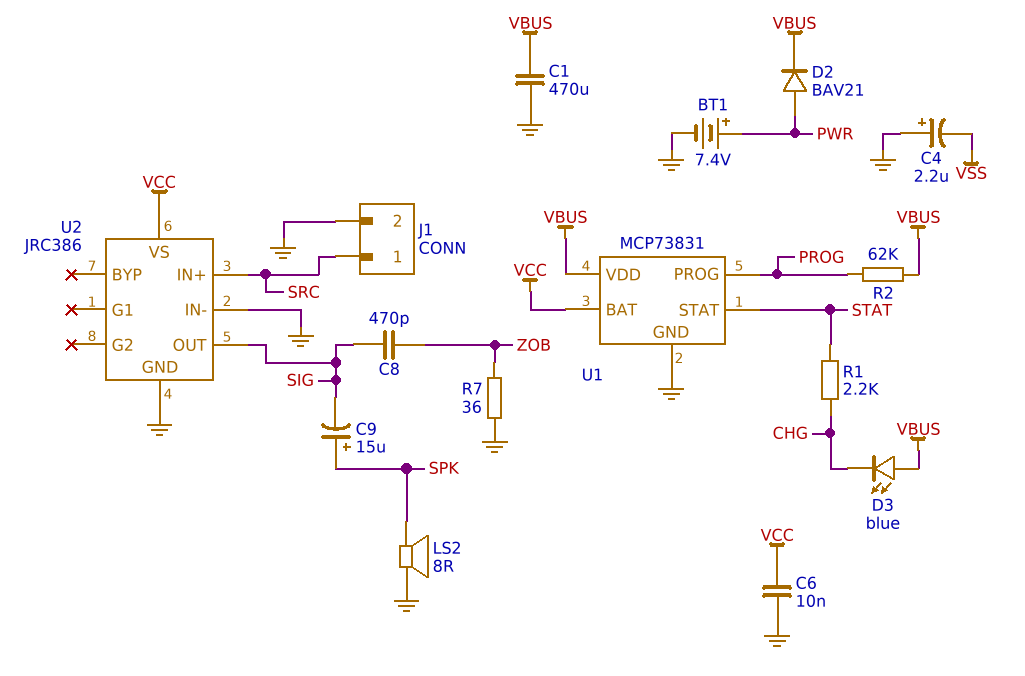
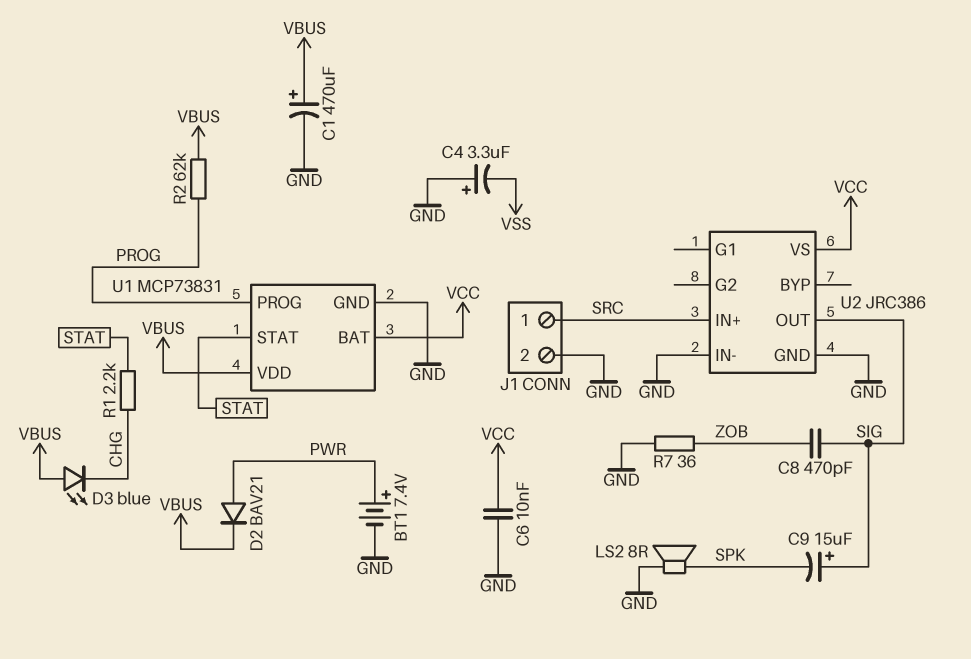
C1: 470uF (GND, VBUS) -> 470uF (plus VBUS, minus GND)
C4: 2.2uF (plus GND, minus VSS) -> 3.3uF (plus GND, minus VSS)
C9: 15uF (plus SPK, minus SIG) -> 15uF (plus SIG, minus SPK)

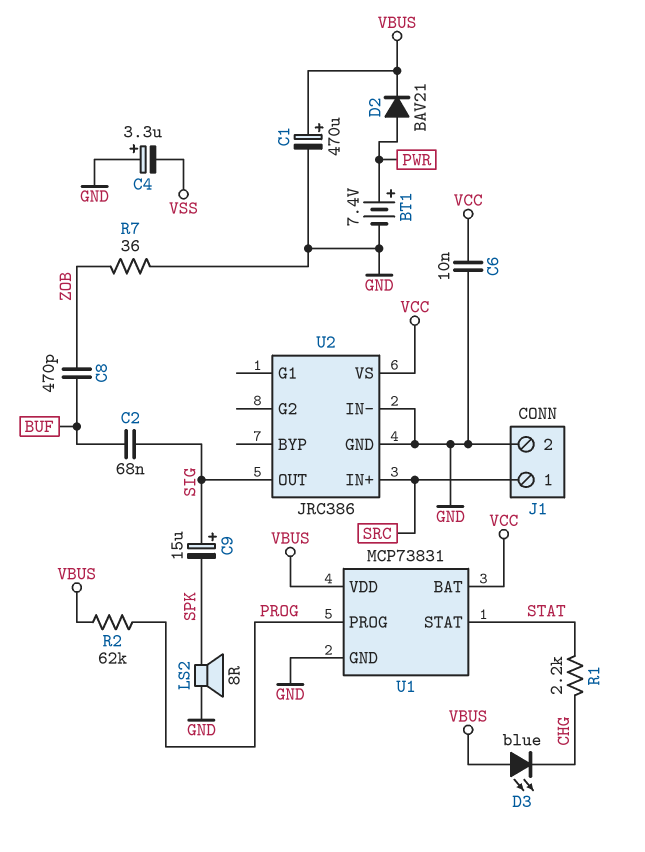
C2: none -> 68nF (BUF, SIG)
C8: 470pF (SIG, ZOB) -> 470pF (BUF, ZOB)

